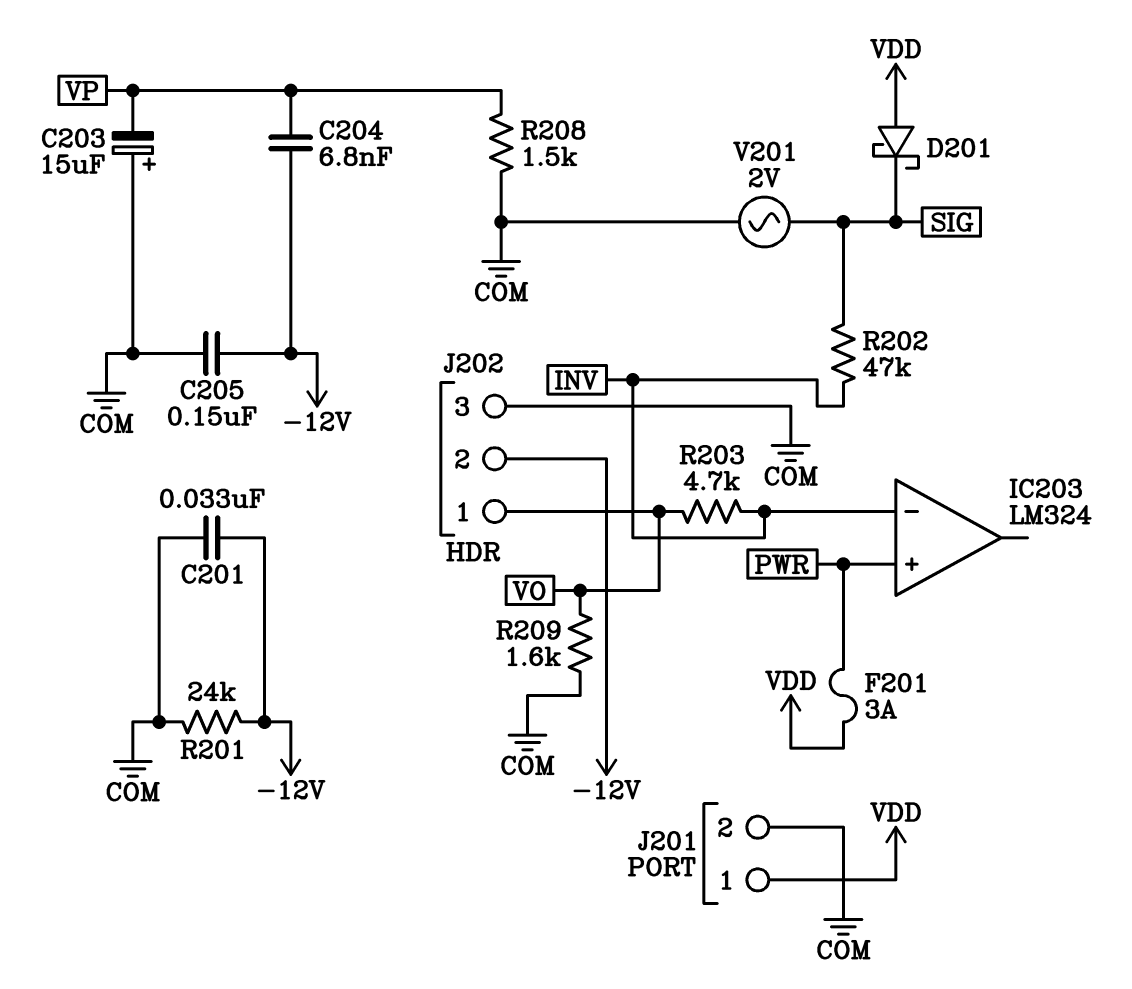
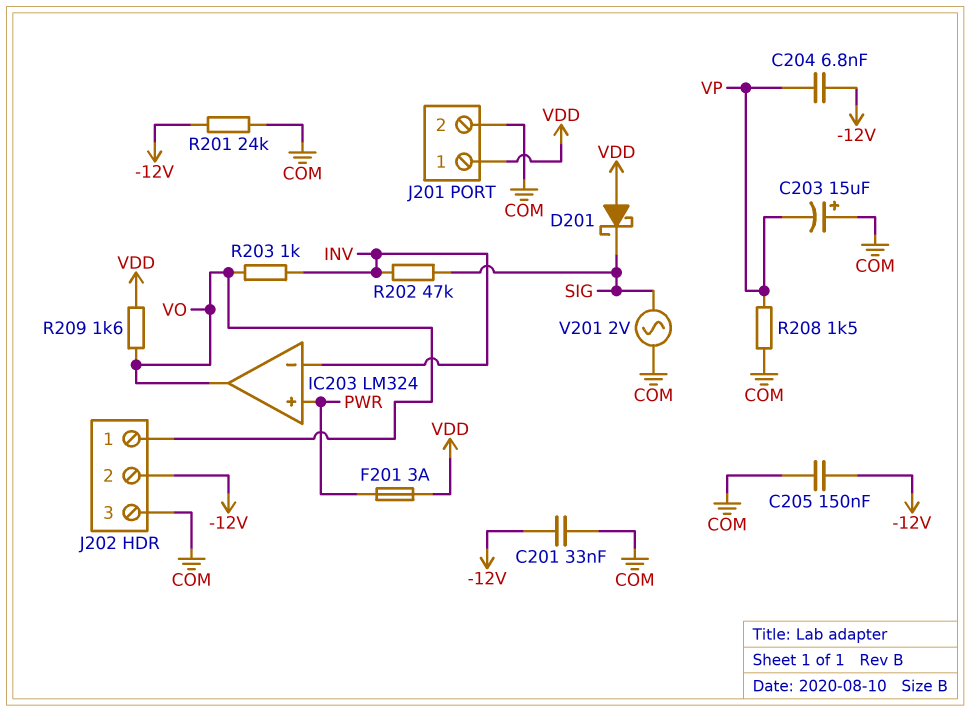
IC203 pin out: none -> VO
R203: 4.7k (INV, VO) -> 1k (INV, VO)
R209: 1.6k (COM, VO) -> 1.6k (VDD, VO)

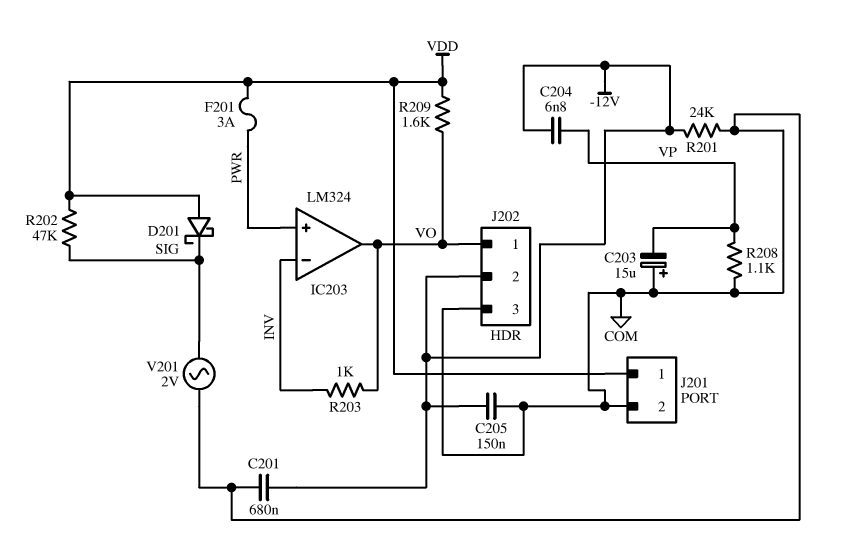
C201: 33nF (-12V, COM) -> 680nF (-12V, COM)
R202: 47k (INV, SIG) -> 47k (SIG, VDD)
R208: 1.5k (COM, VP) -> 1.1k (COM, VP)

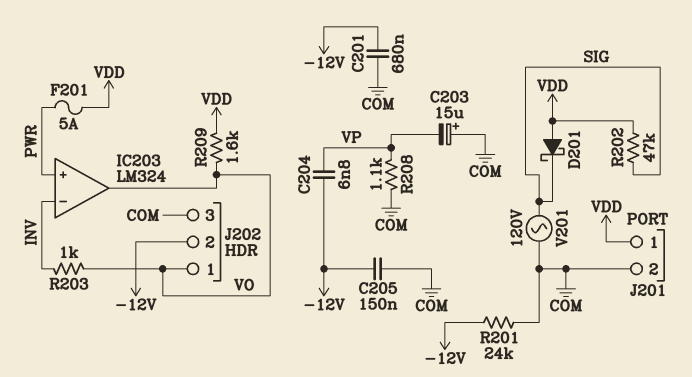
F201: 3A (PWR, VDD) -> 5A (PWR, VDD)
V201: AC 2V (COM, SIG) -> AC 120V (COM, SIG)

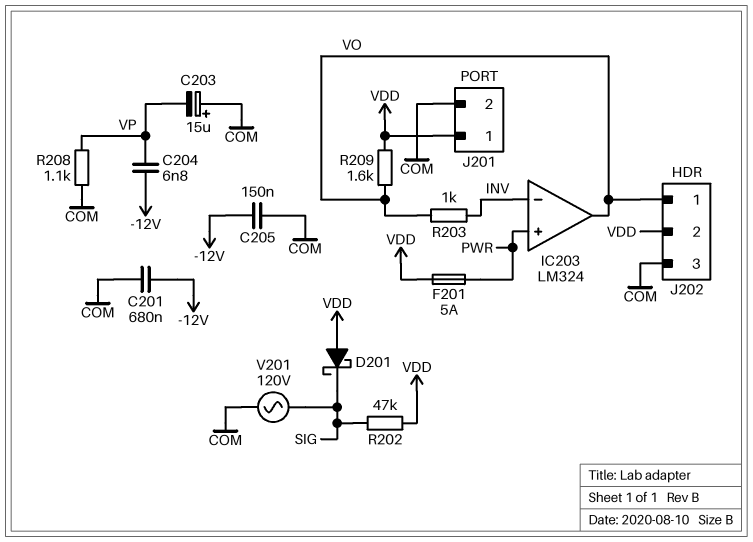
J202 pin 2: -12V -> VDD
R201: 24k (-12V, COM) -> none

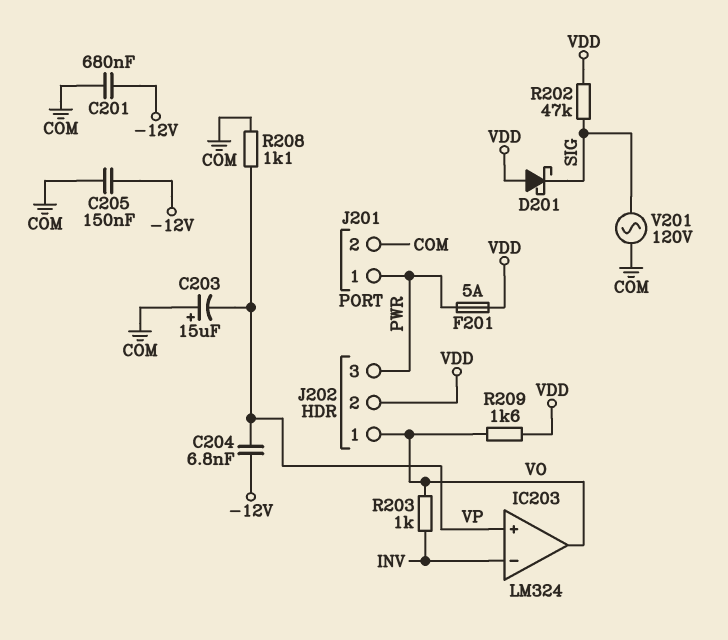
IC203 pin in+: PWR -> VP
J201 pin 1: VDD -> PWR
J202 pin 3: COM -> PWR

